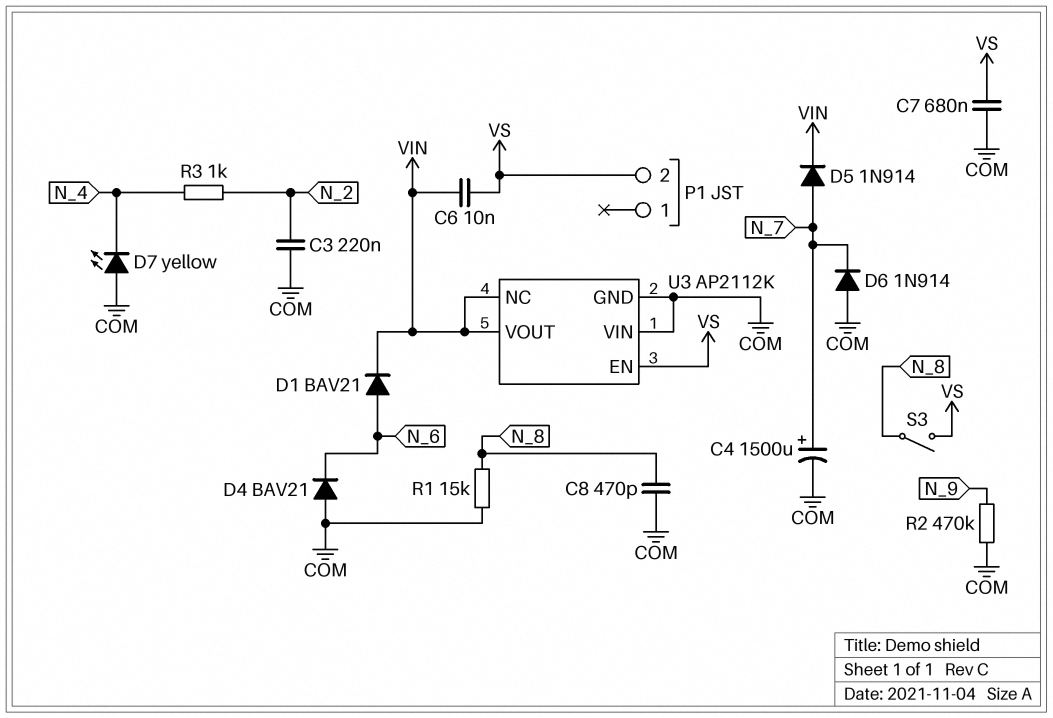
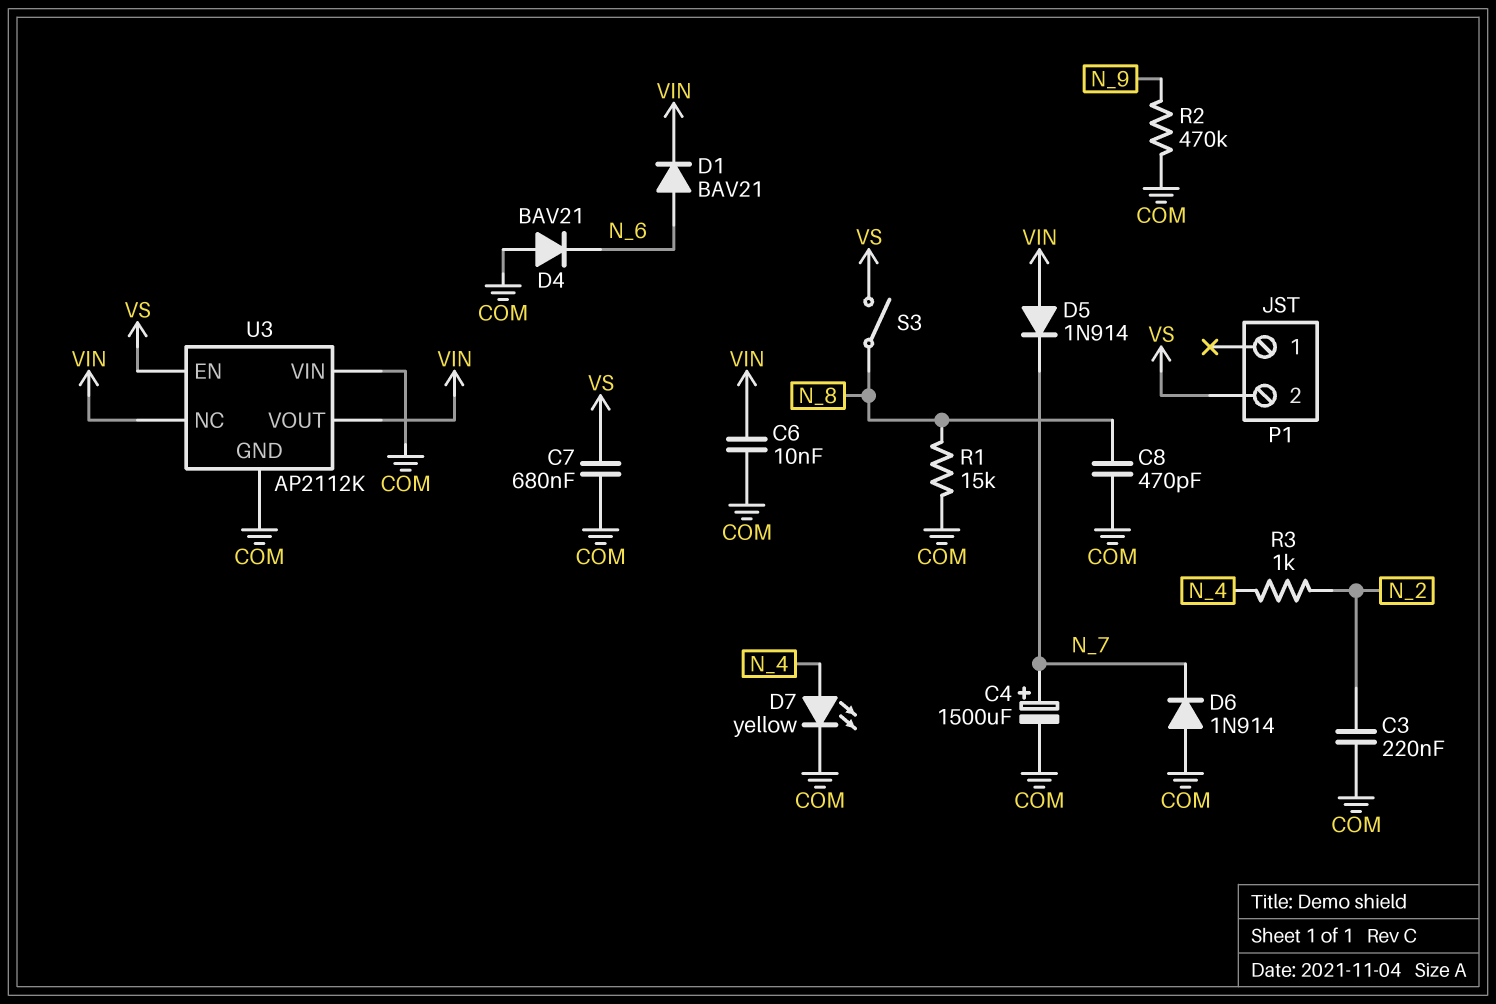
C6: 10nF (VIN, VS) -> 10nF (COM, VIN)
D5: diode 1N914 (A N_7, K VIN) -> diode 1N914 (A VIN, K N_7)
D7: LED yellow (A COM, K N_4) -> LED yellow (A N_4, K COM)

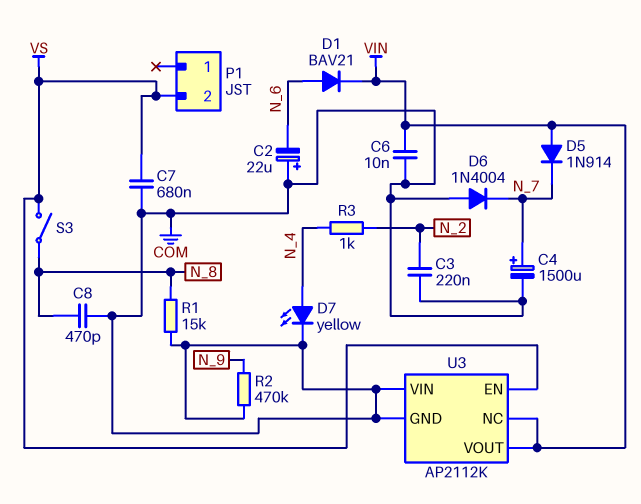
C2: none -> 22uF (plus COM, minus N_6)
D4: diode BAV21 (A COM, K N_6) -> none
D6: diode 1N914 (A COM, K N_7) -> diode 1N4004 (A COM, K N_7)

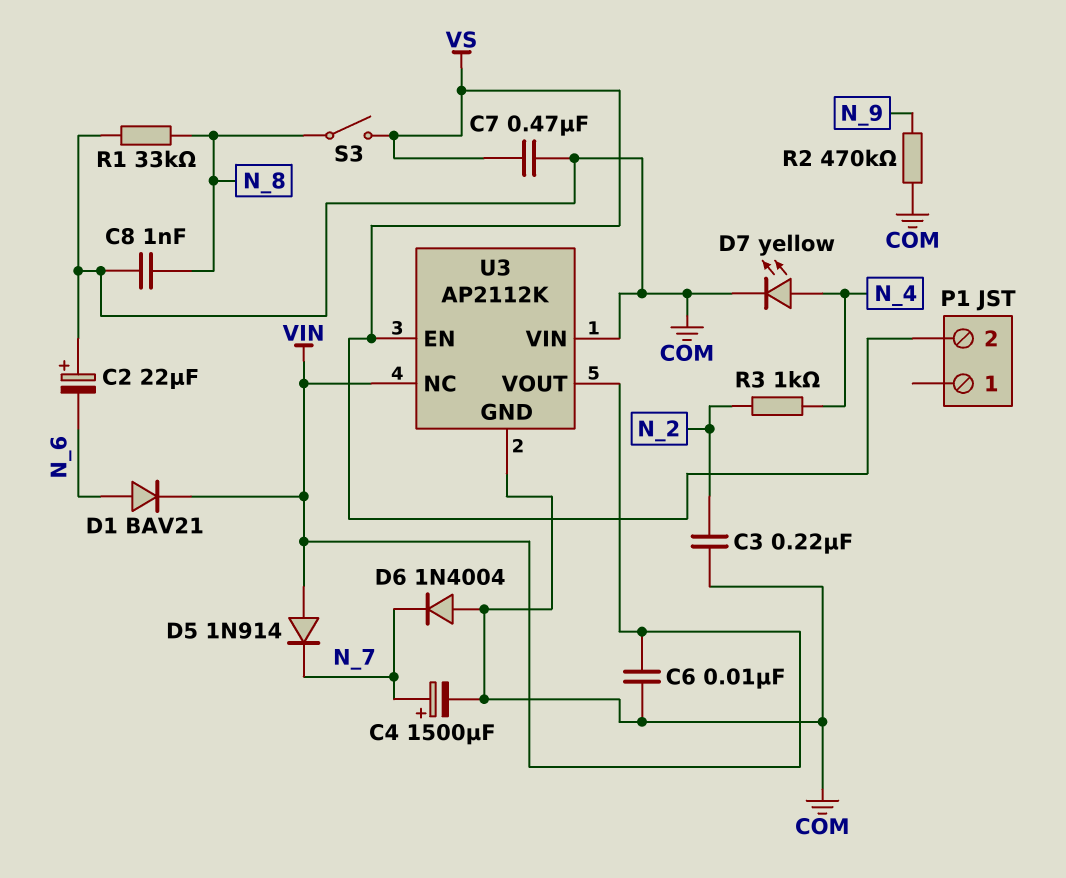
C7: 680nF (COM, VS) -> 470nF (COM, VS)
C8: 470pF (COM, N_8) -> 1nF (COM, N_8)
R1: 15k (COM, N_8) -> 33k (COM, N_8)

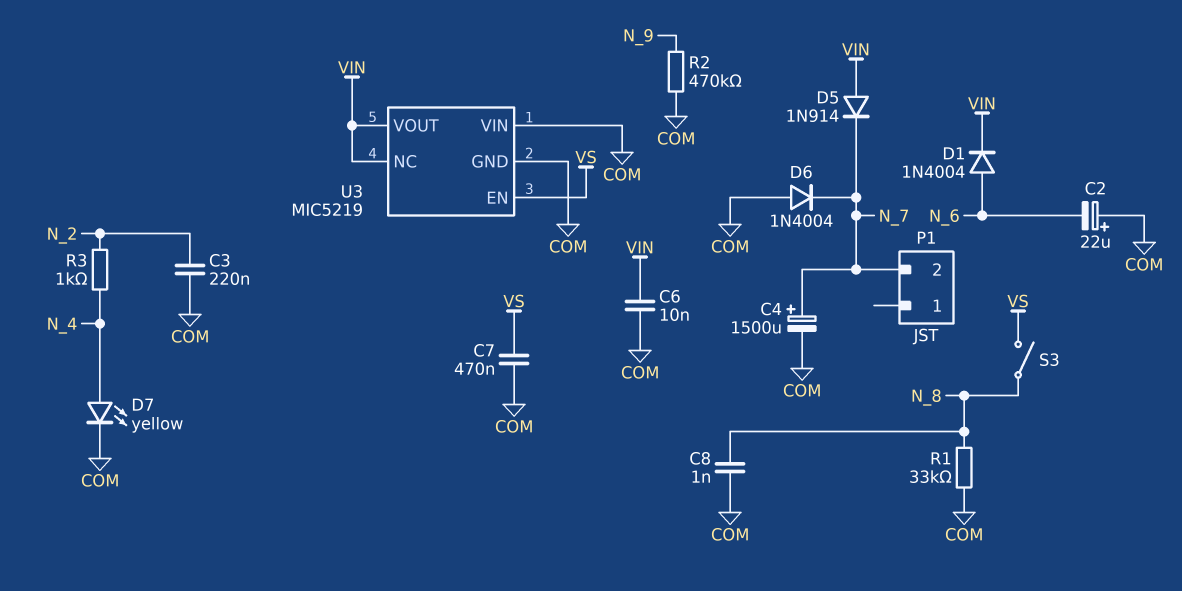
D1: diode BAV21 (A N_6, K VIN) -> diode 1N4004 (A N_6, K VIN)
P1 pin 2: VS -> N_7
U3: AP2112K -> MIC5219

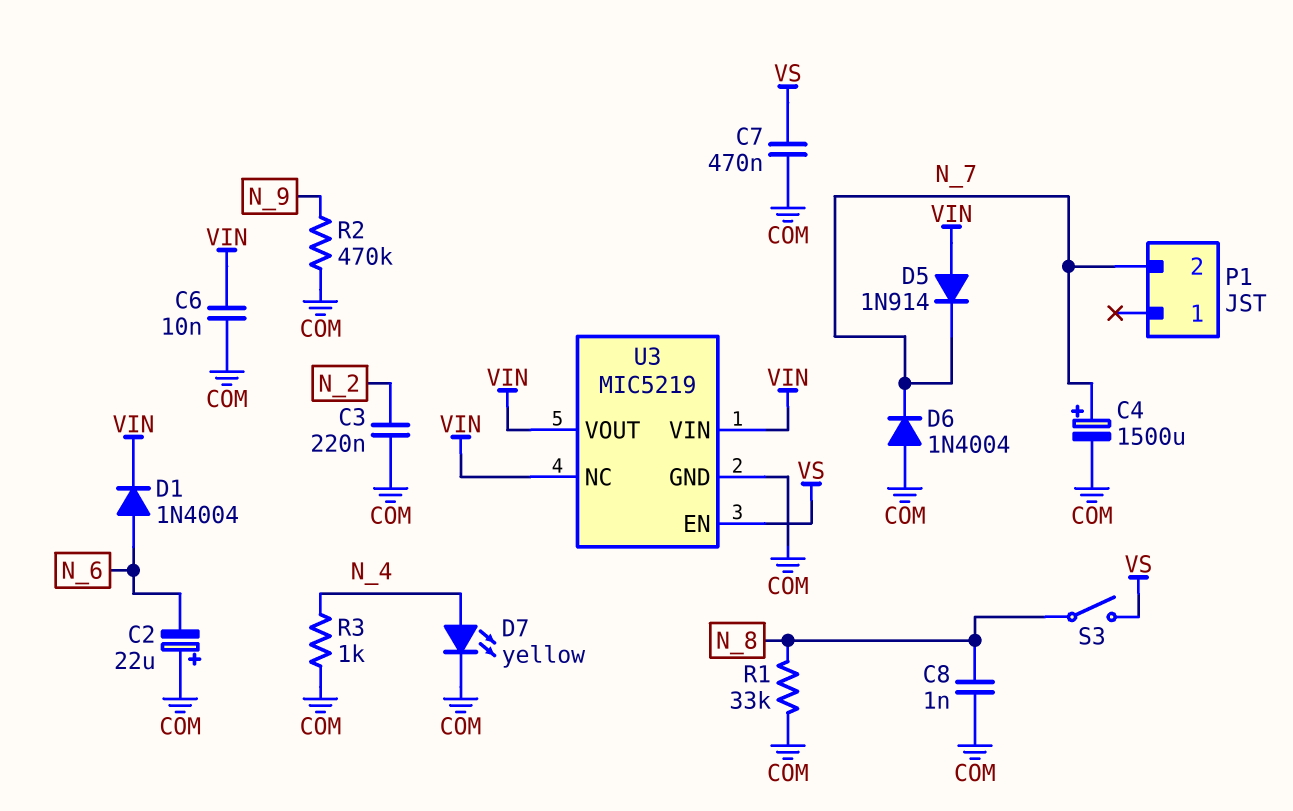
R3: 1k (N_2, N_4) -> 1k (COM, N_4)
U3 pin VIN: COM -> VIN

